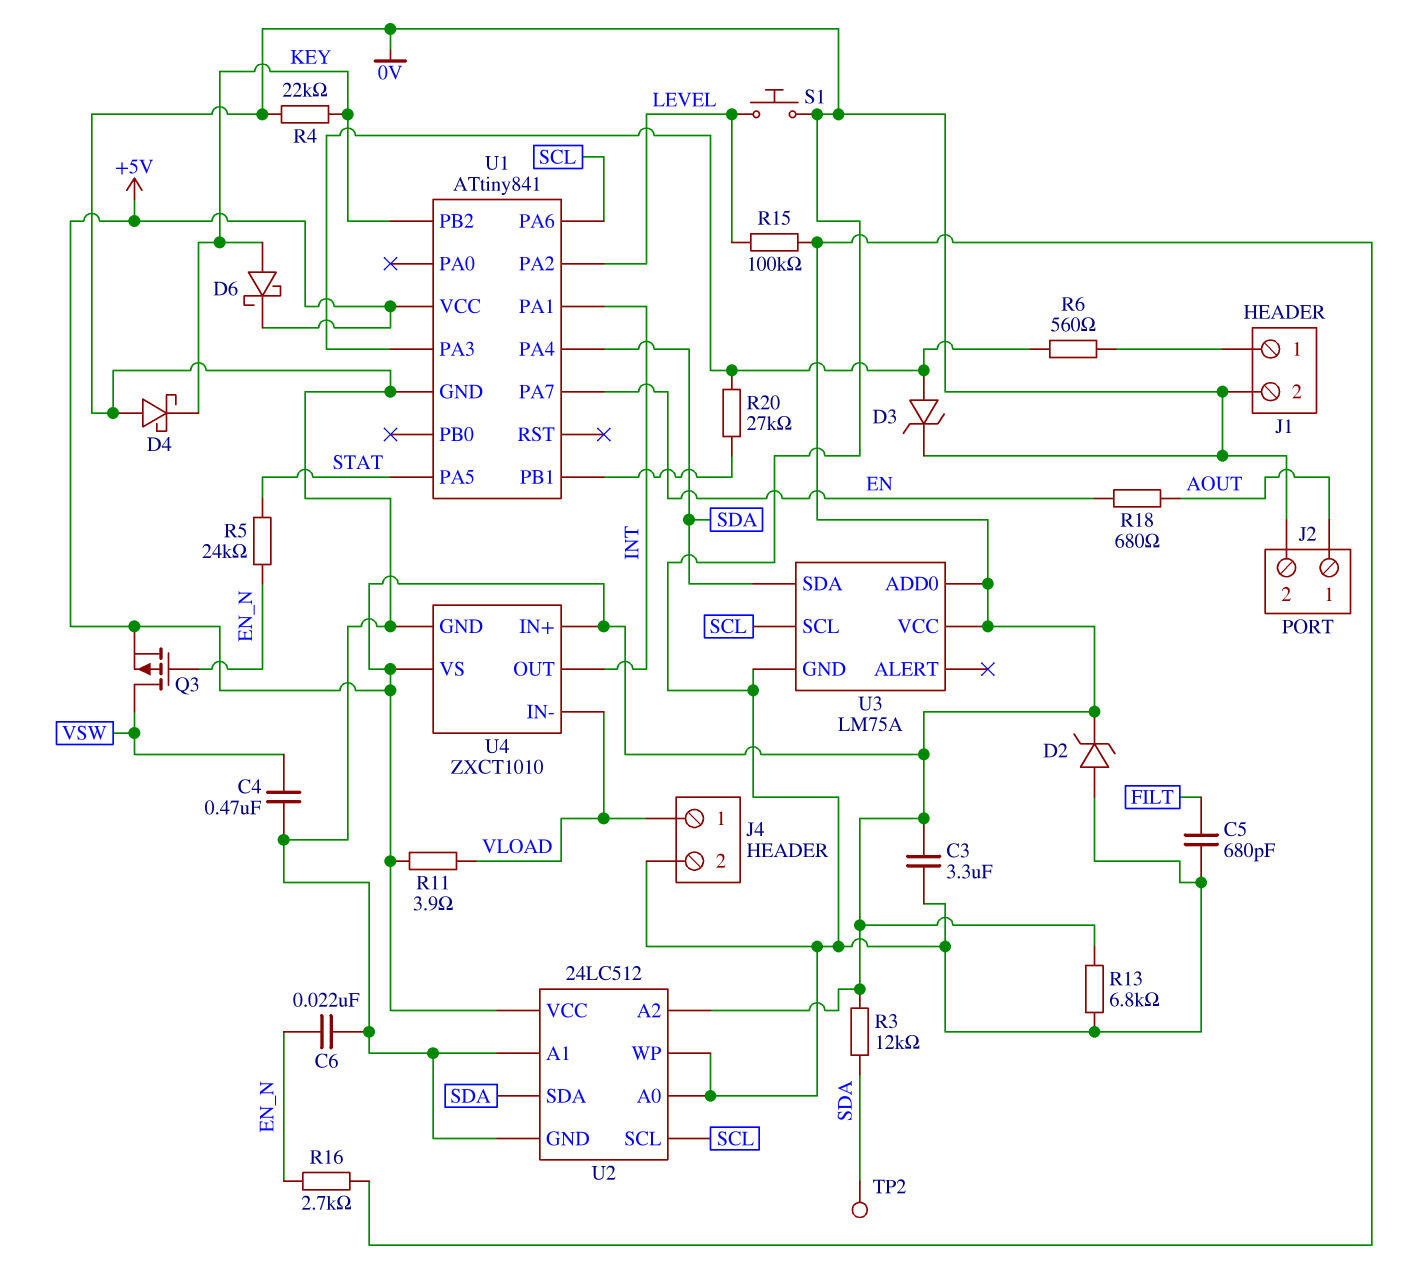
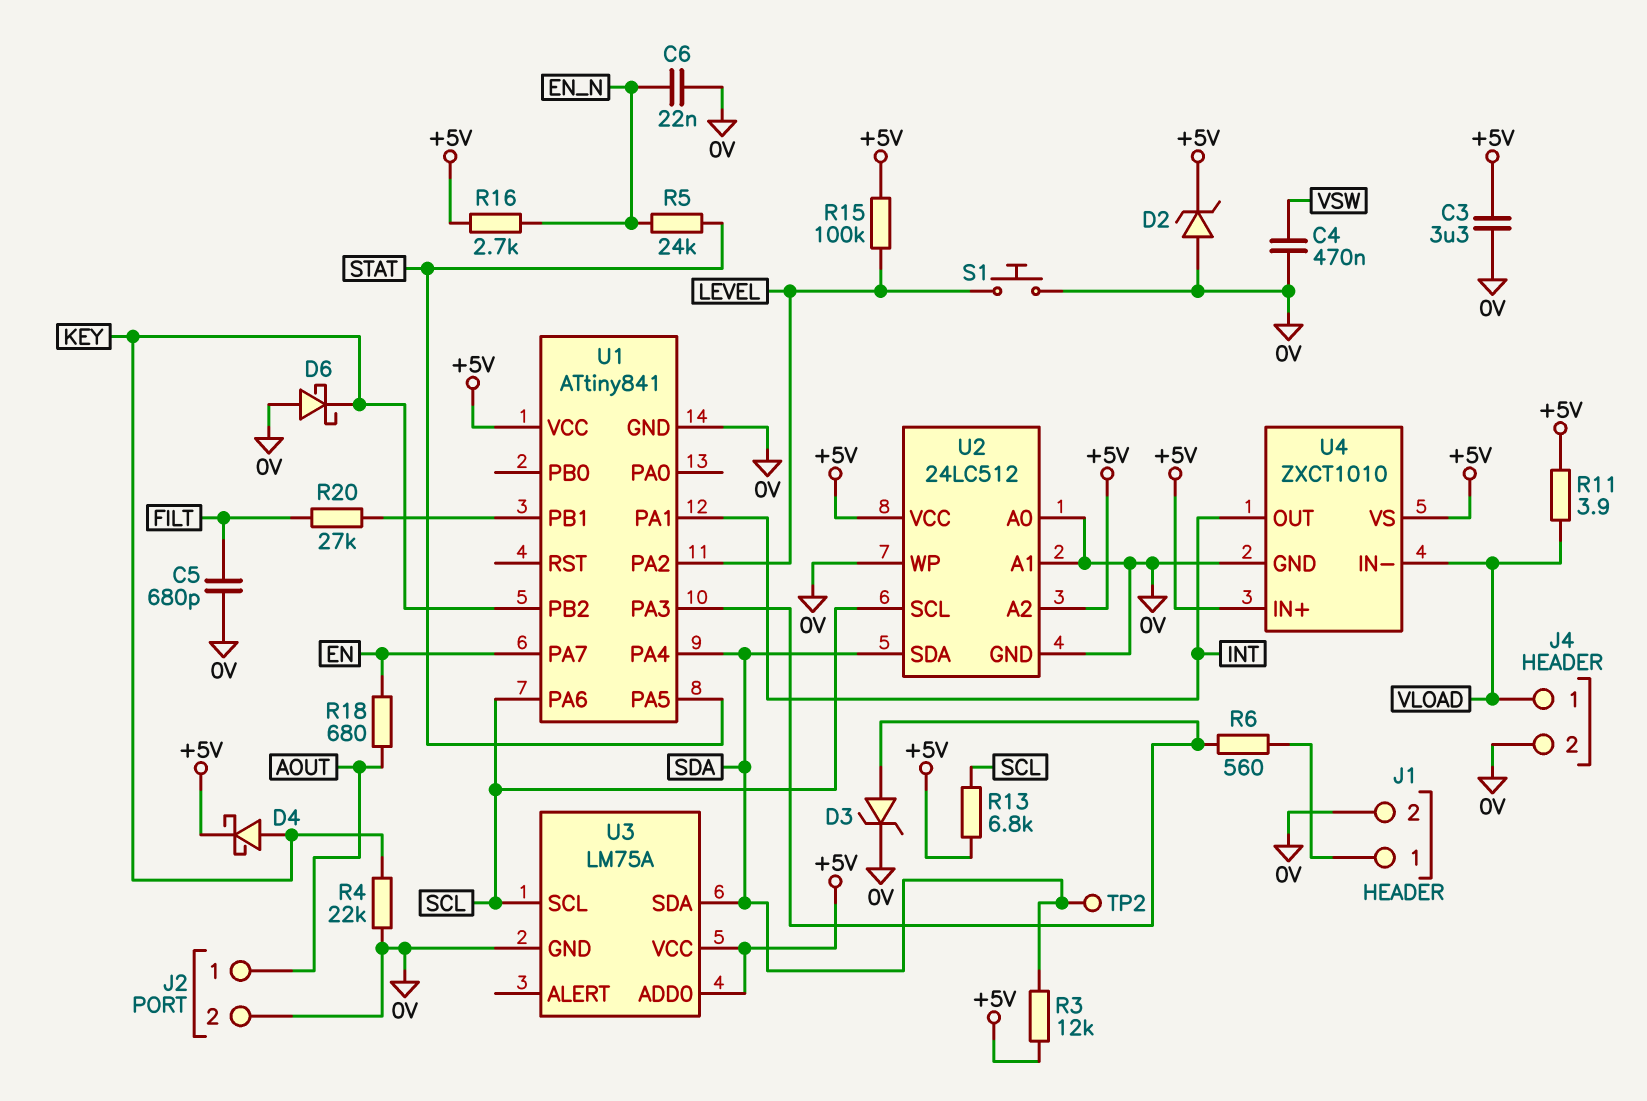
D4: schottky (A 0V, K KEY) -> schottky (A KEY, K +5V)
D6: schottky (A KEY, K +5V) -> schottky (A 0V, K KEY)
Q3: PMOS (G EN_N, D VSW, S +5V) -> none
R13: 6.8k (+5V, 0V) -> 6.8k (+5V, SCL)
R20: 27k (U1/PA3, U1/PB1) -> 27k (FILT, U1/PB1)

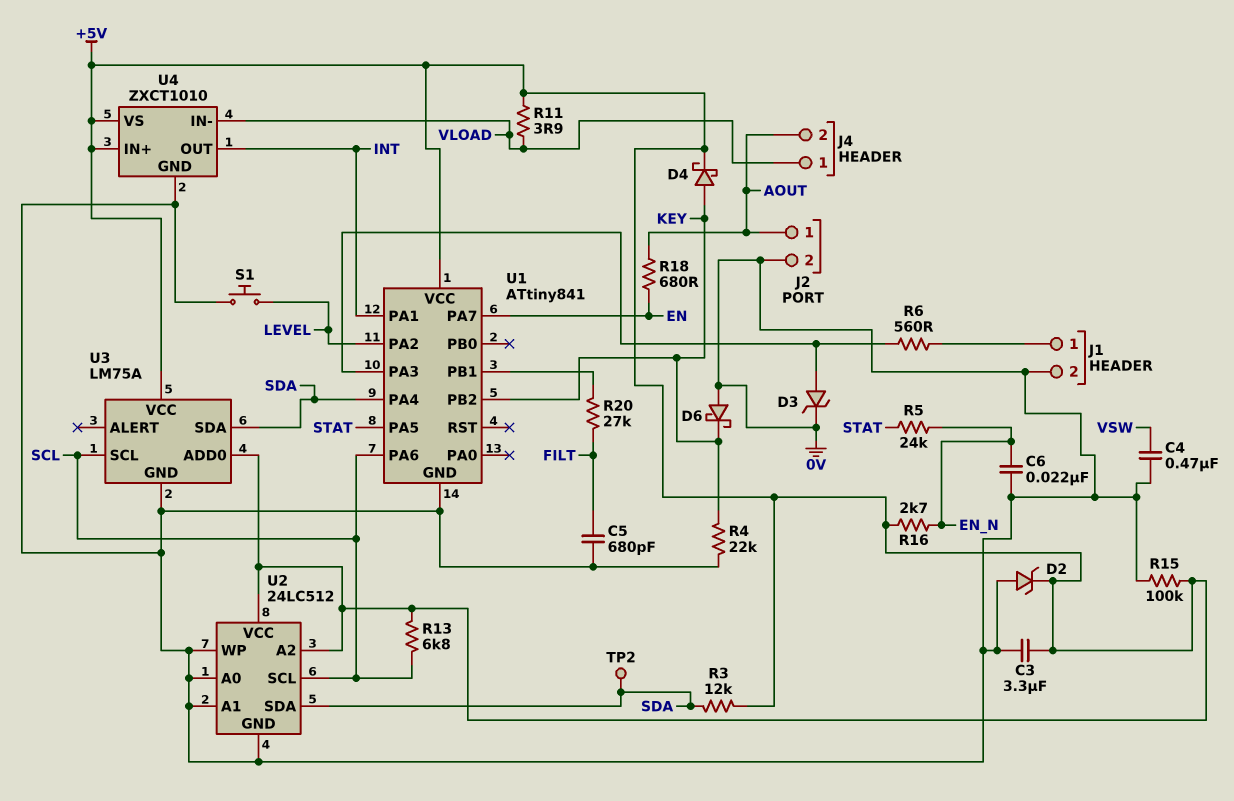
J4 pin 2: 0V -> AOUT
R15: 100k (+5V, LEVEL) -> 100k (+5V, 0V)

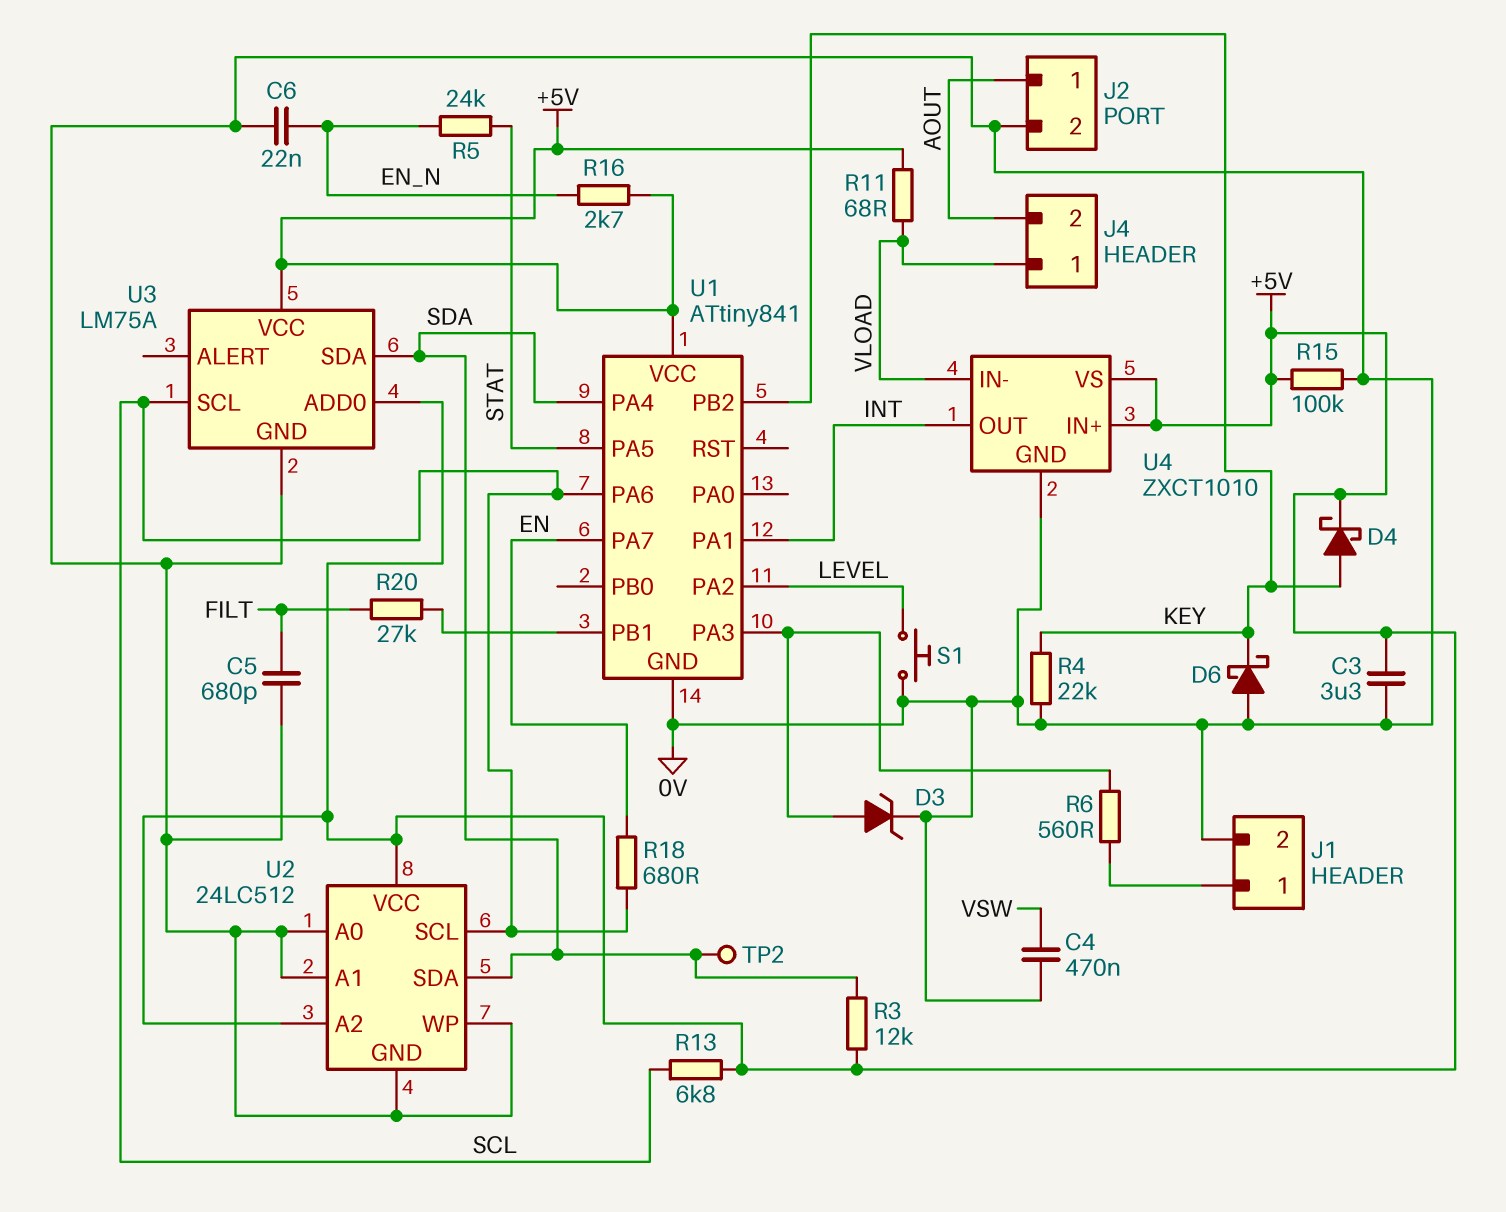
D2: zener (A 0V, K +5V) -> none
R11: 3.9 (+5V, VLOAD) -> 68 (+5V, VLOAD)
R18: 680 (AOUT, EN) -> 680 (EN, SCL)

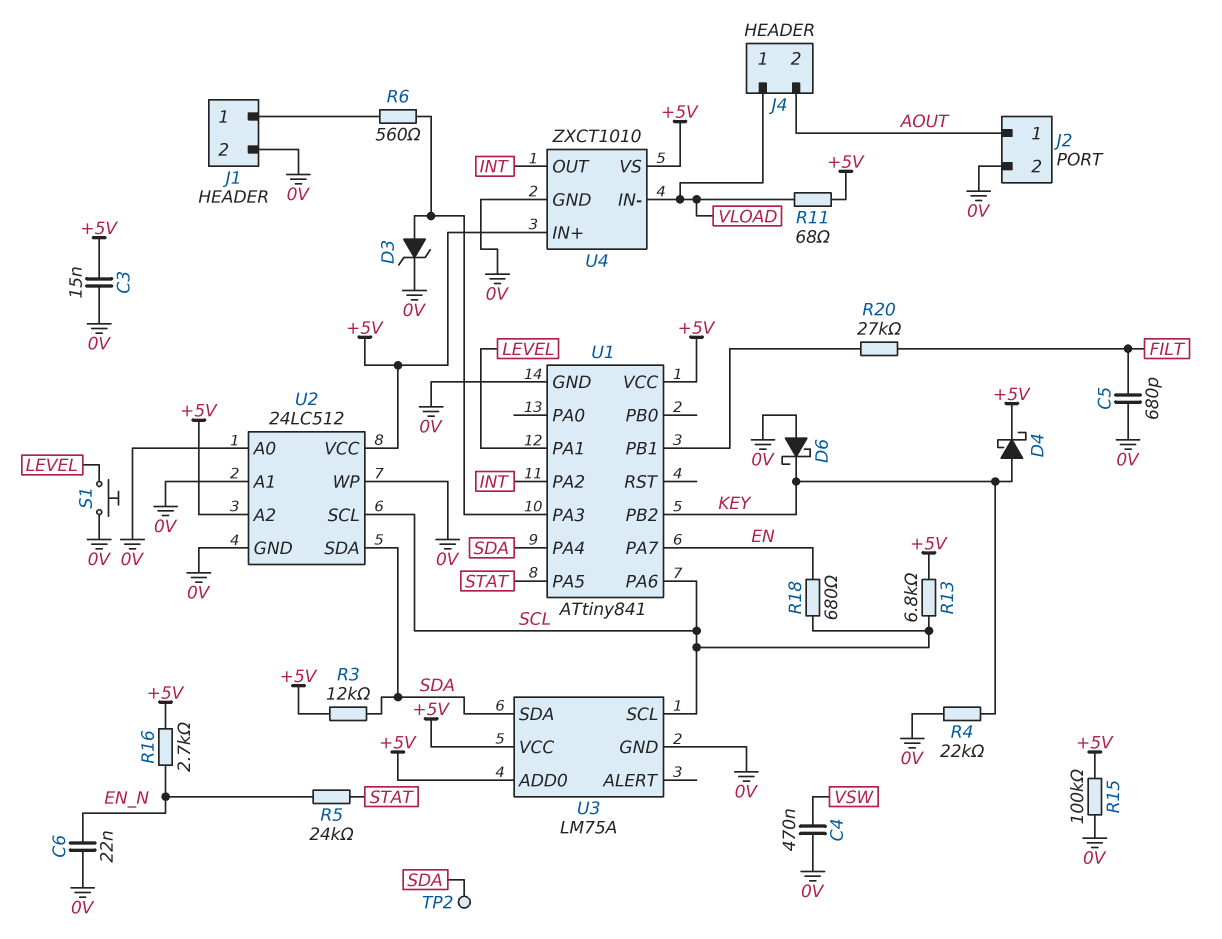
C3: 3.3uF (+5V, 0V) -> 15nF (+5V, 0V)
U1 pin PA1: INT -> LEVEL
U1 pin PA2: LEVEL -> INT

